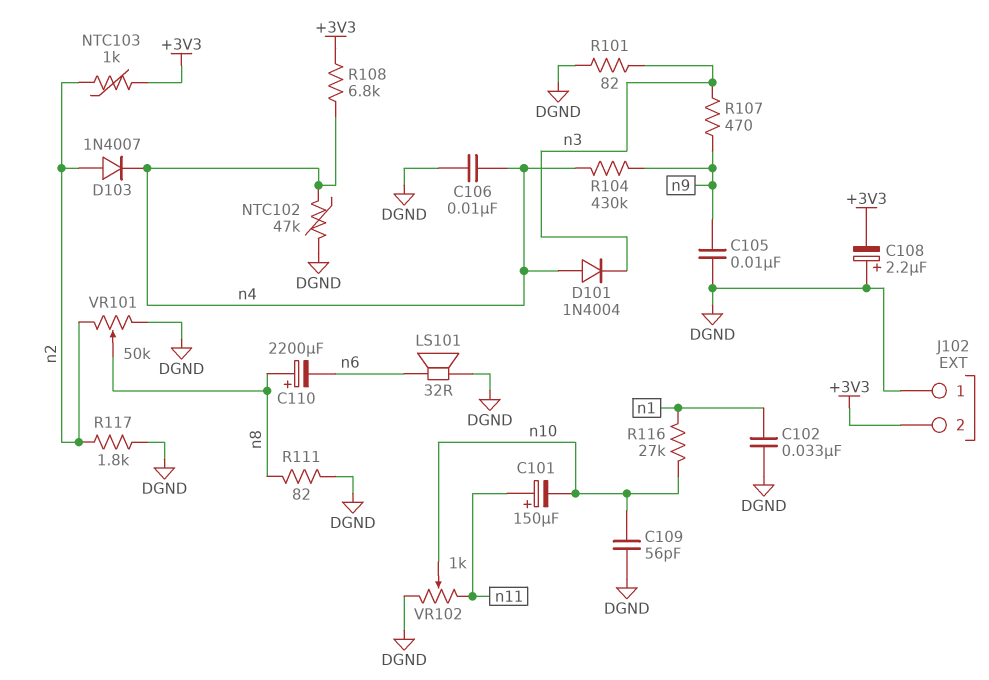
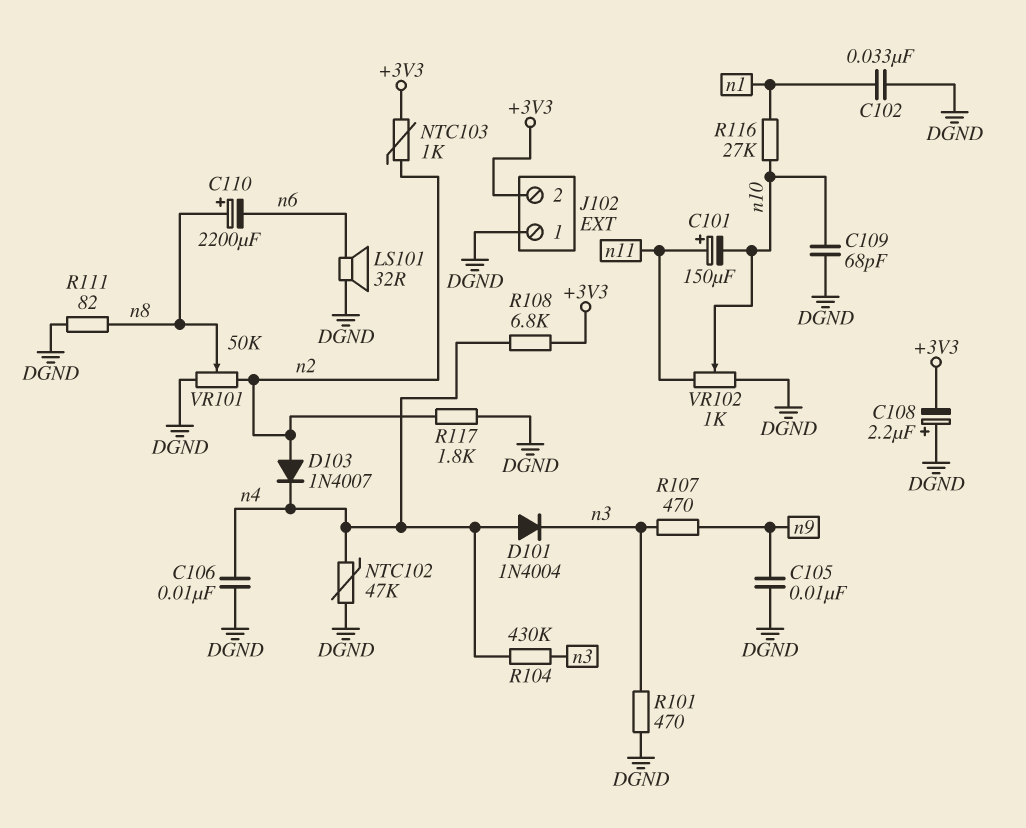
C109: 56pF (DGND, n10) -> 68pF (DGND, n10)
R101: 82 (DGND, n3) -> 470 (DGND, n3)
R104: 430k (n4, n9) -> 430k (n3, n4)

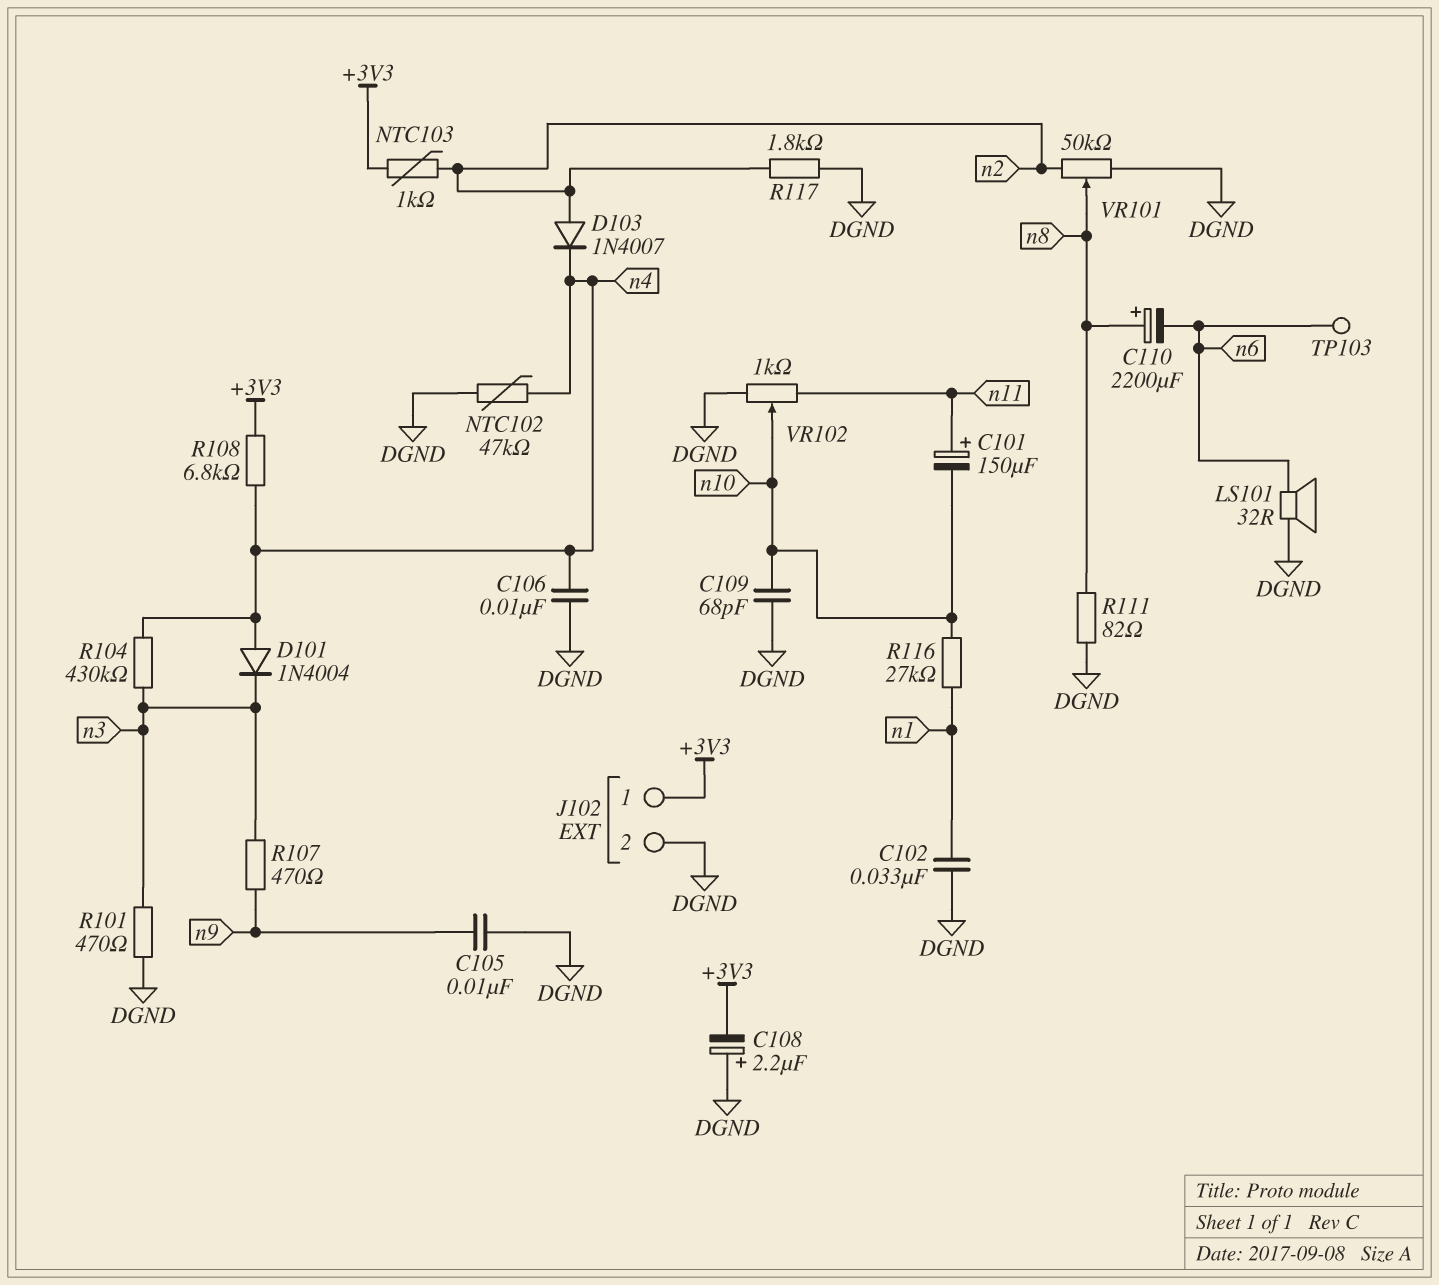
J102 pin 1: DGND -> +3V3
J102 pin 2: +3V3 -> DGND
TP103: none -> test point (n6)

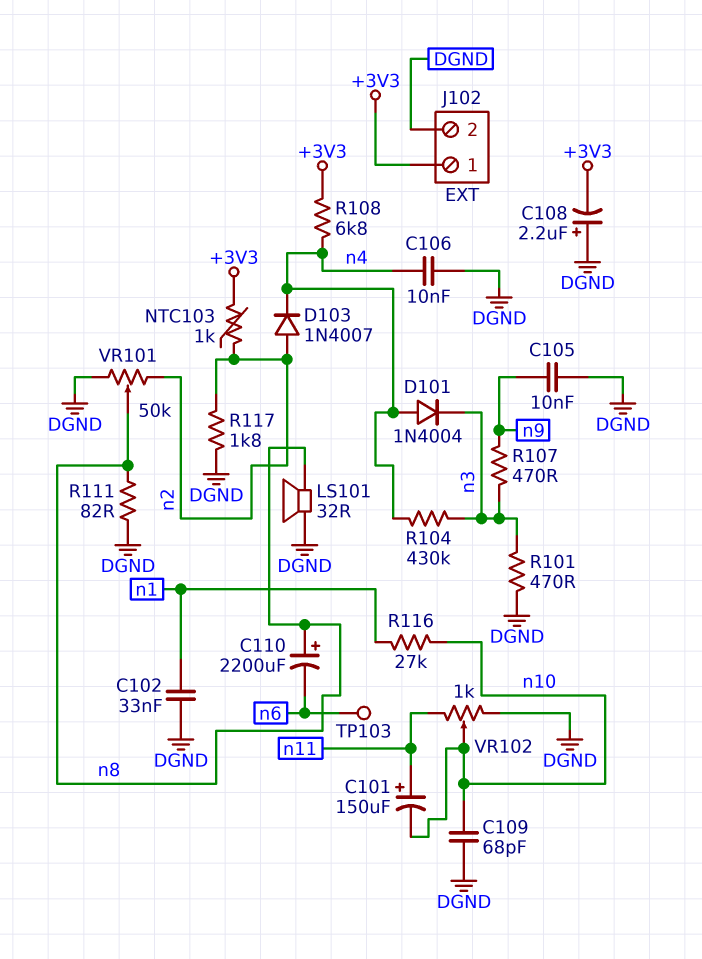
LS101: speaker 32R (DGND, n6) -> speaker 32R (DGND, n8)
NTC102: 47k (DGND, n4) -> none

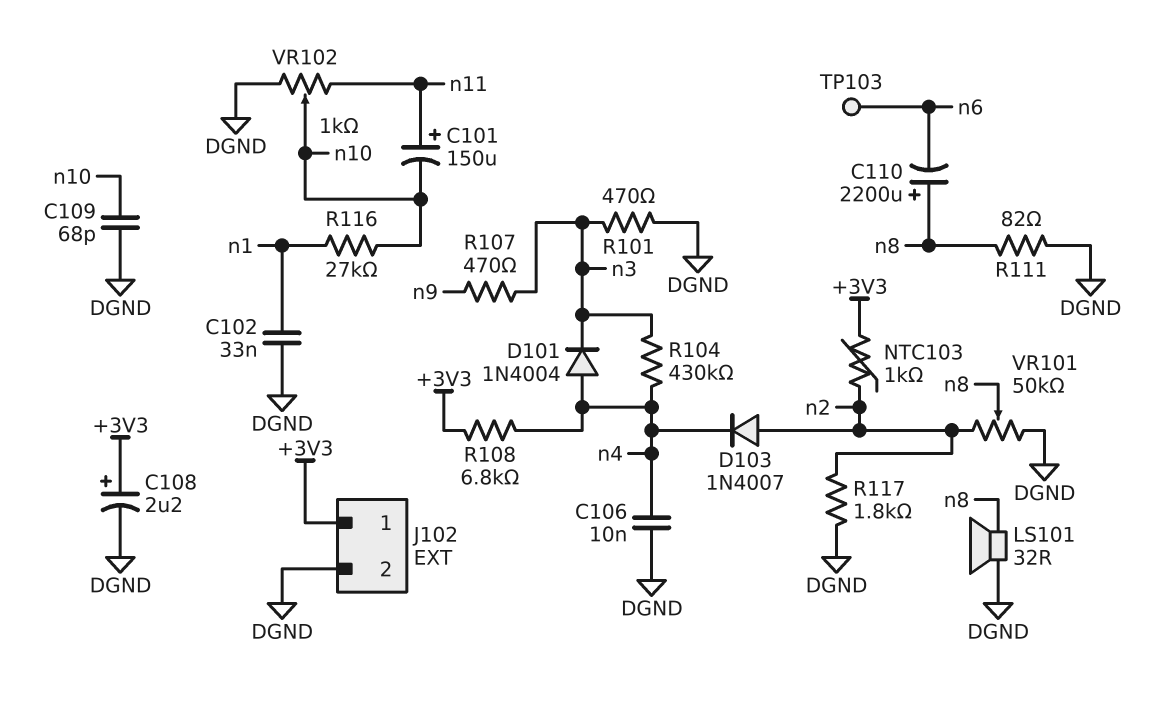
C105: 10nF (DGND, n9) -> none
C108: 2.2uF (plus DGND, minus +3V3) -> 2.2uF (plus +3V3, minus DGND)

